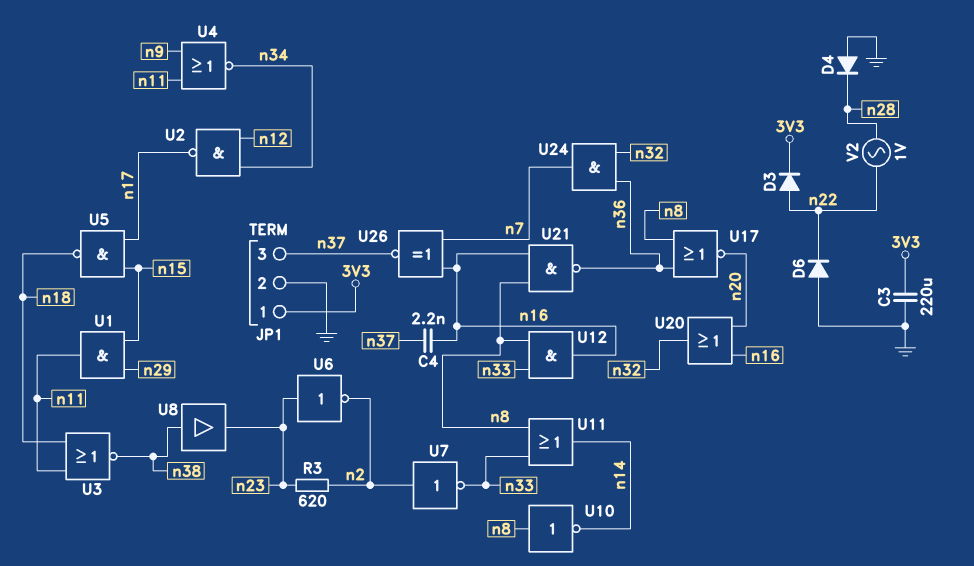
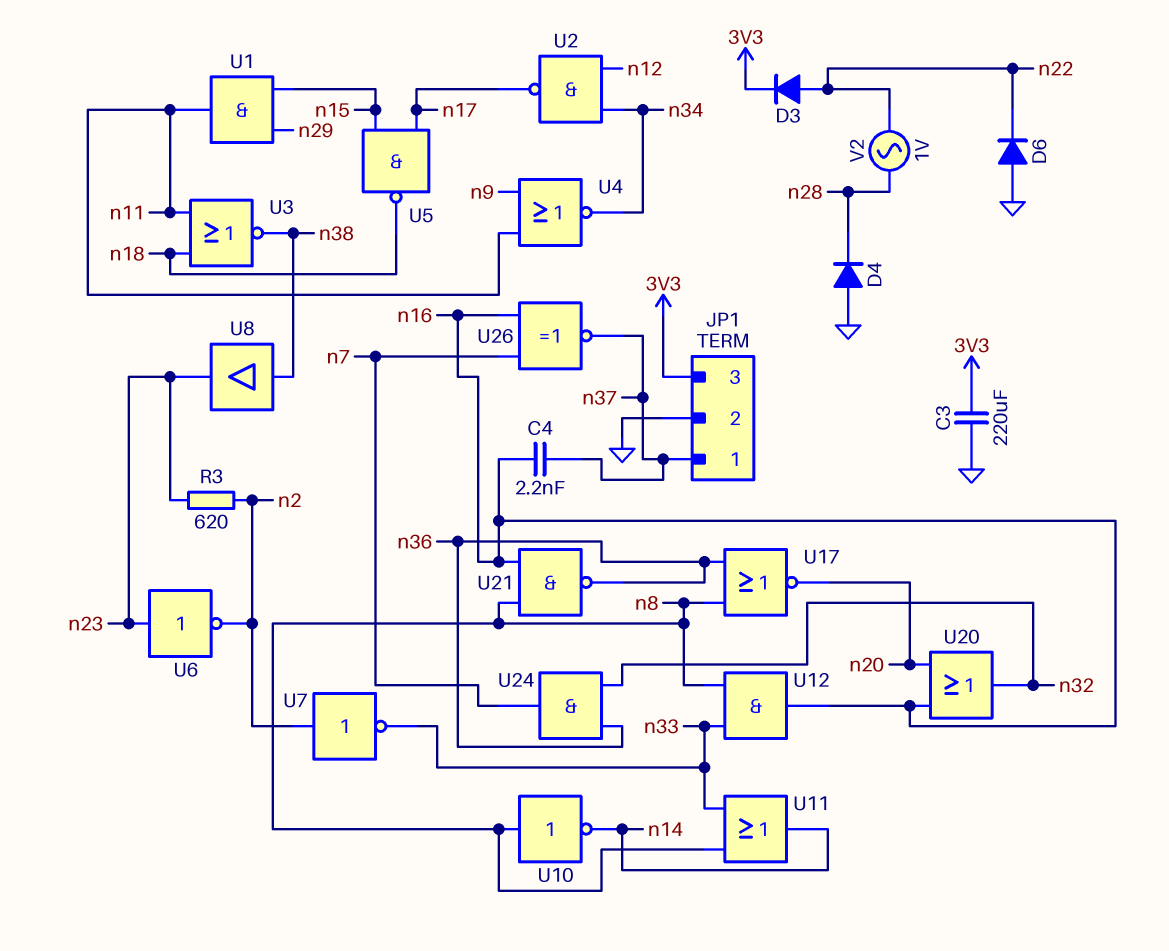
JP1 pin 1: 3V3 -> n37
JP1 pin 3: n37 -> 3V3

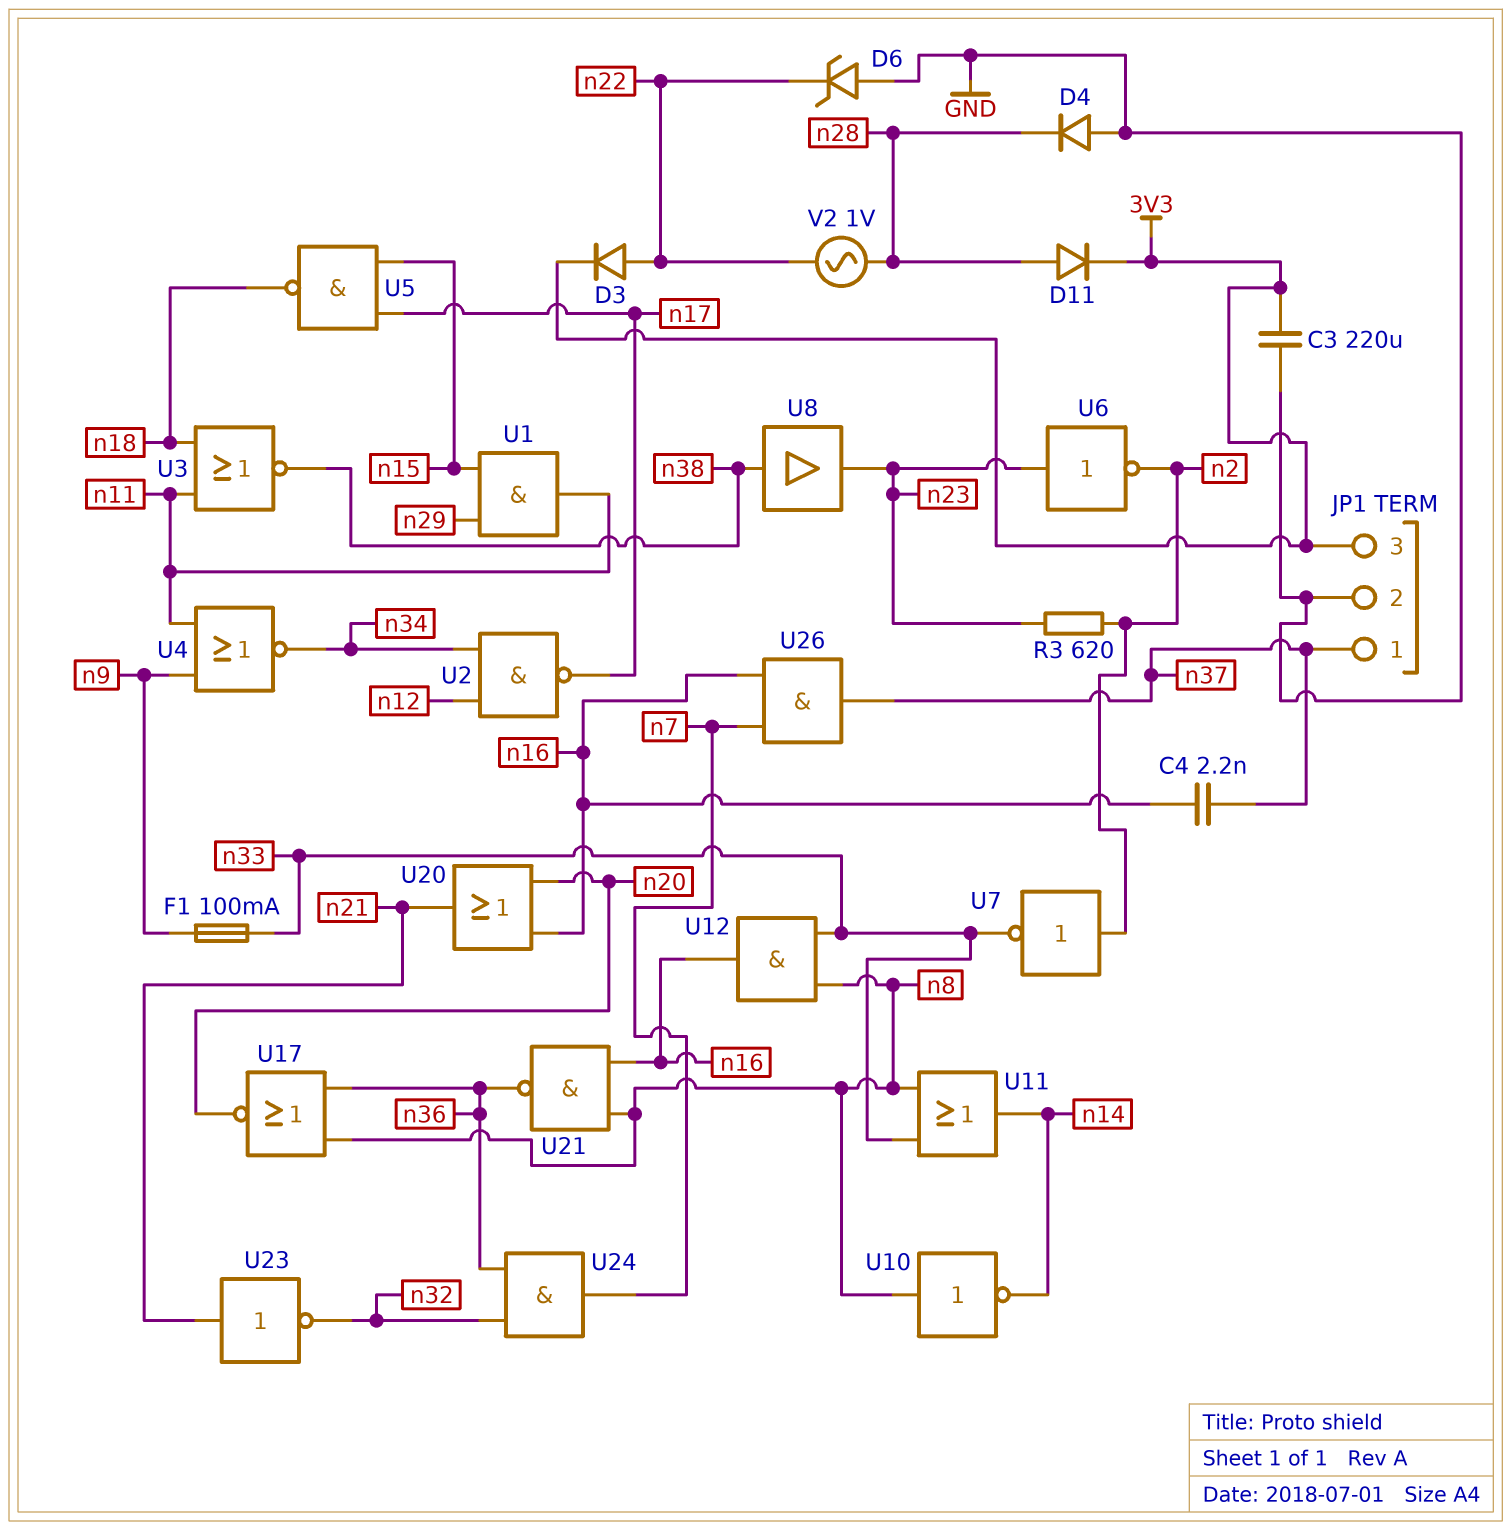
D6: diode (A GND, K n22) -> zener (A GND, K n22)
D11: none -> diode (A n28, K 3V3)
F1: none -> 100mA (n9, n33)
U20: OR (in n16, in n20, out n32) -> OR (in n16, in n20, out n21)
U23: none -> NOT (in n21, out n32)
U26: XNOR (in n7, in n16, out n37) -> AND (in n7, in n16, out n37)

